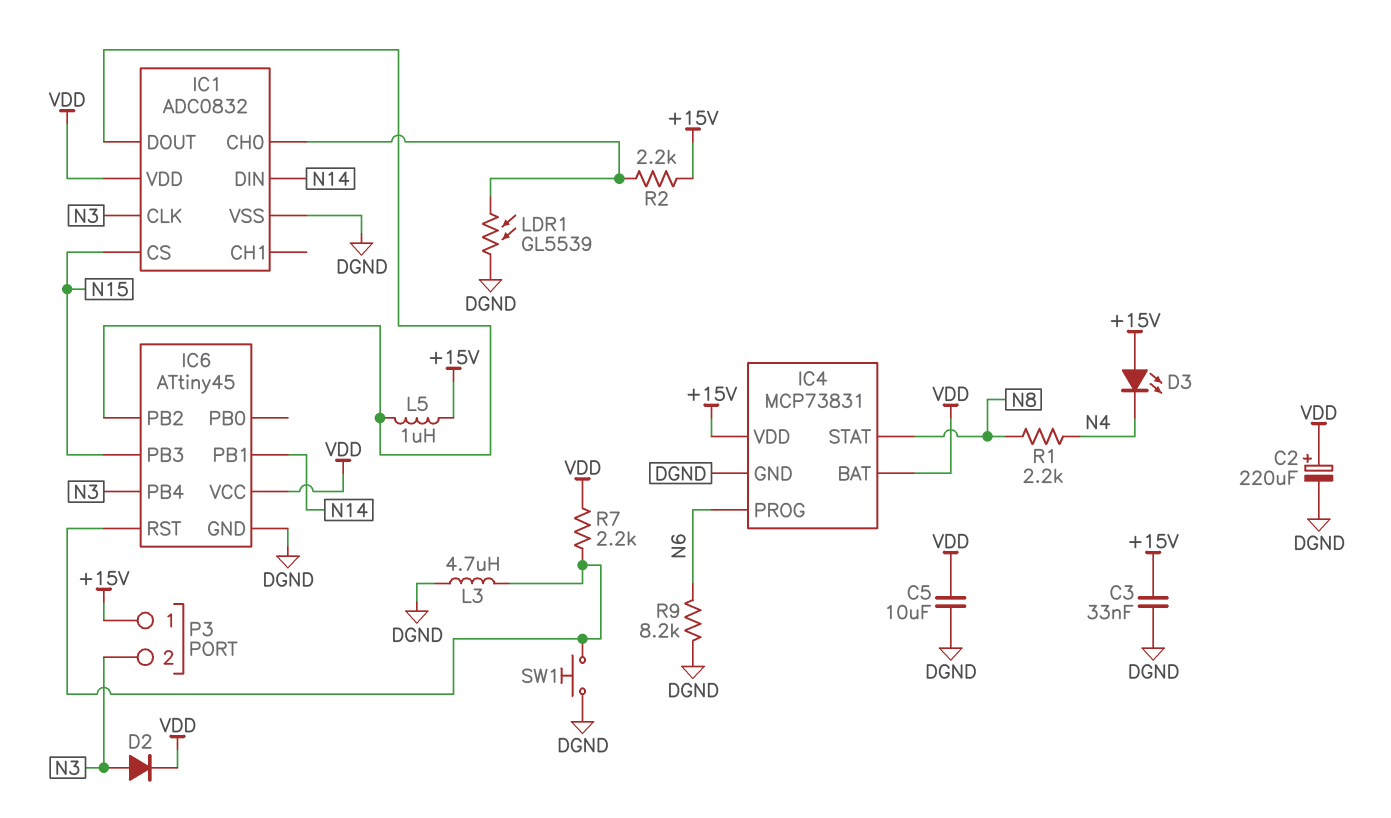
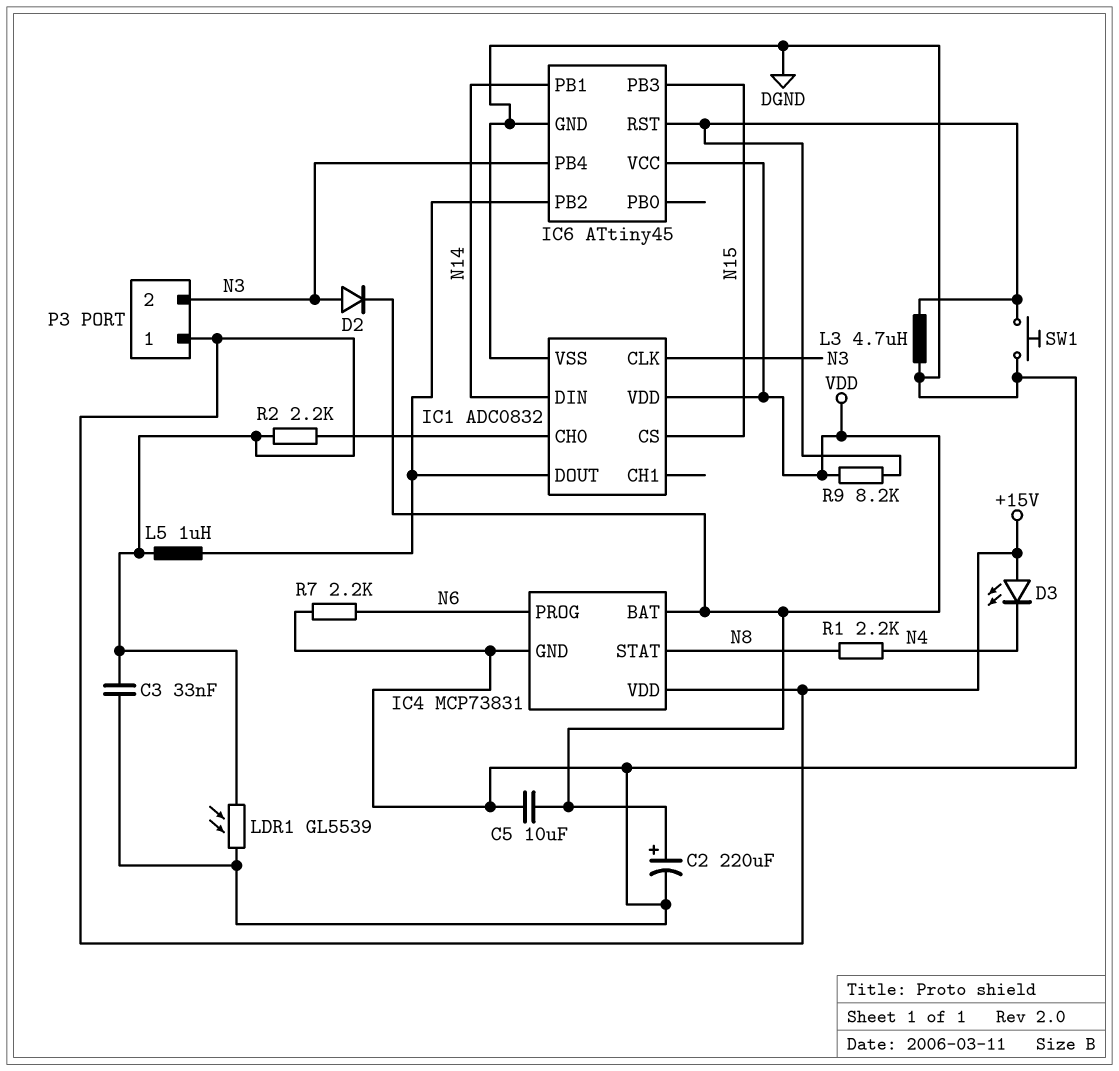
LDR1: GL5539 (DGND, IC1/CH0) -> GL5539 (+15V, DGND)
R7: 2.2k (IC6/RST, VDD) -> 2.2k (DGND, N6)
R9: 8.2k (DGND, N6) -> 8.2k (IC6/RST, VDD)

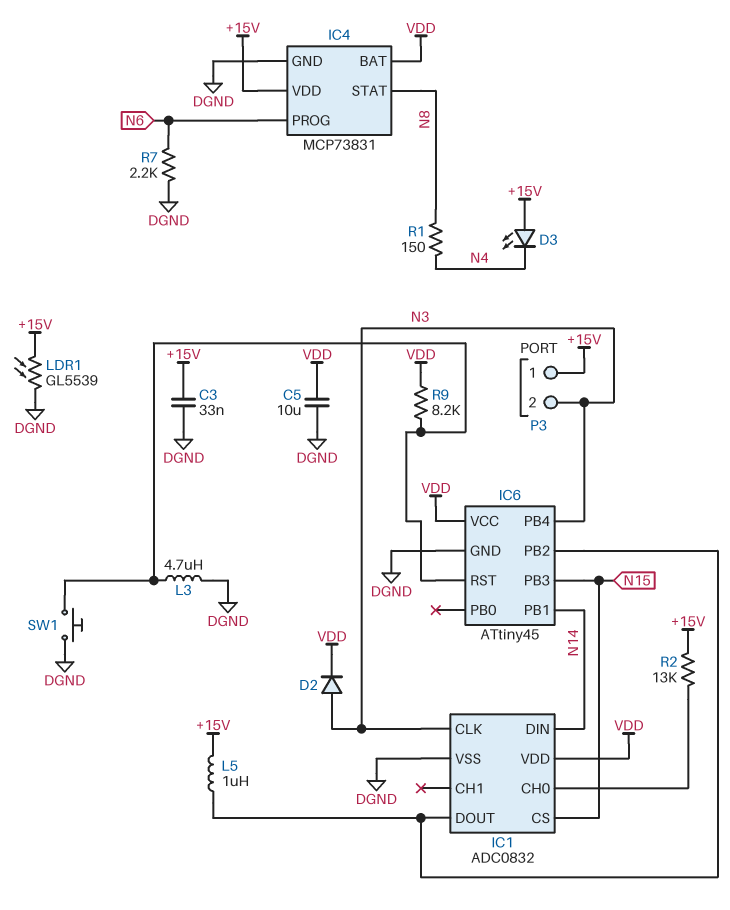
C2: 220uF (plus VDD, minus DGND) -> none
R1: 2.2k (N4, N8) -> 150 (N4, N8)
R2: 2.2k (+15V, IC1/CH0) -> 13k (+15V, IC1/CH0)

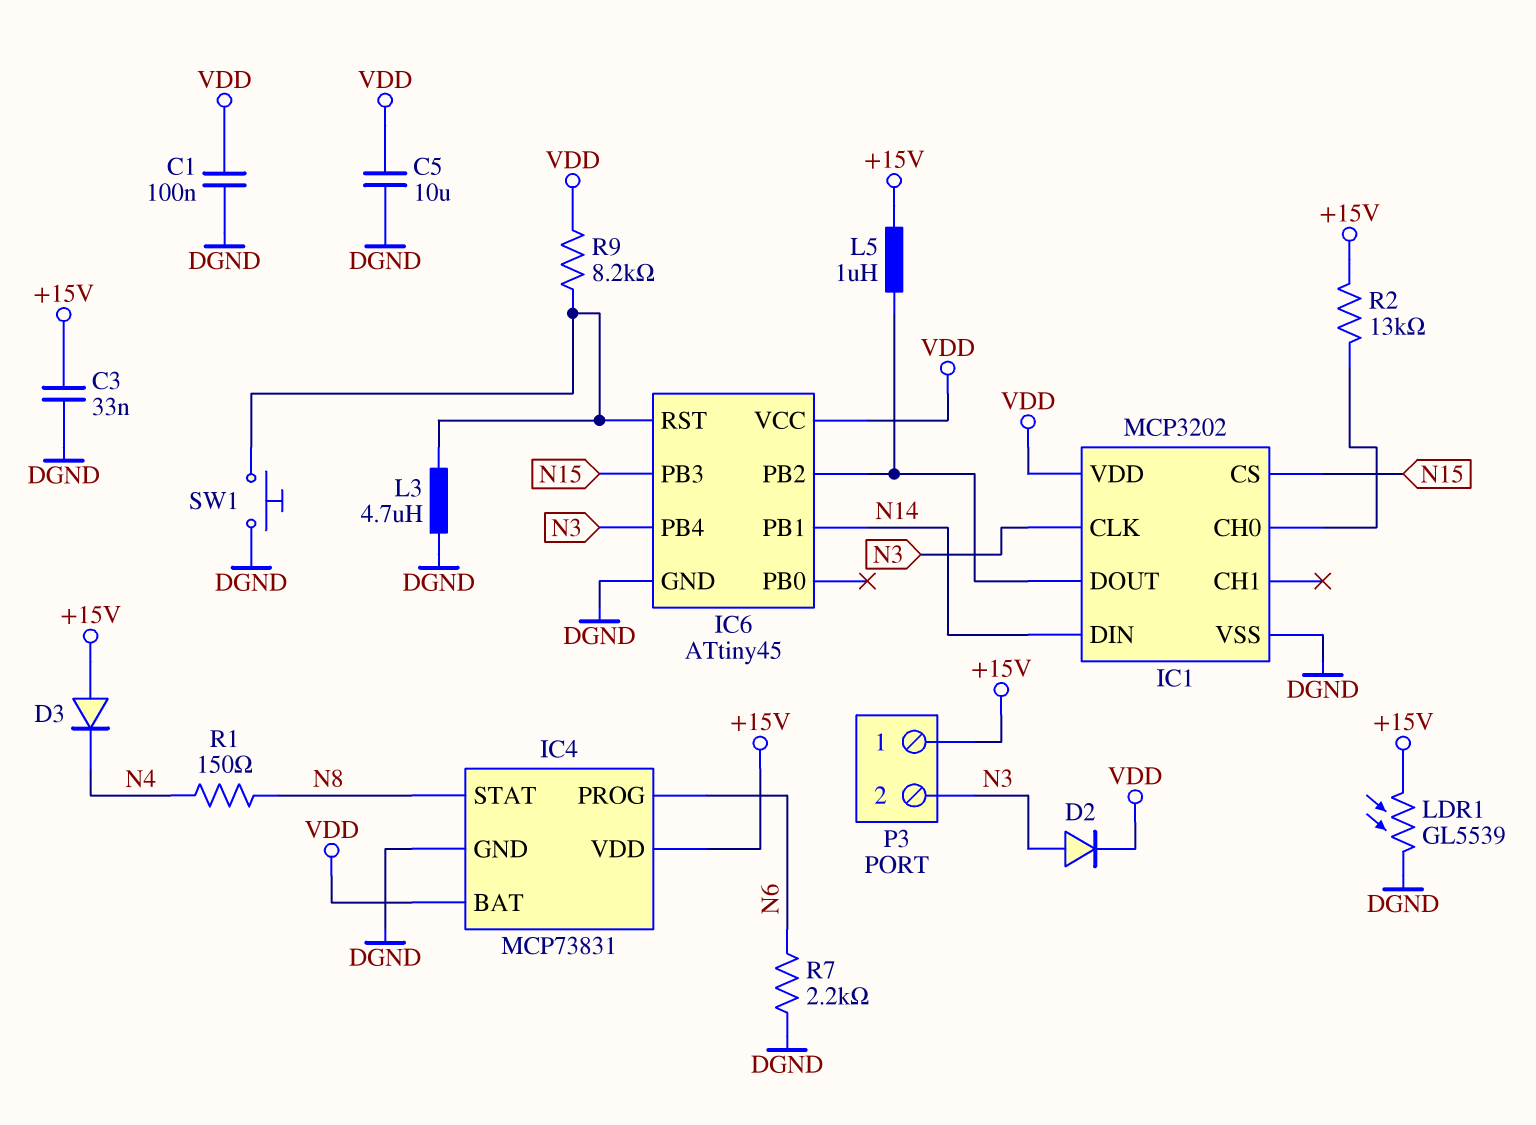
C1: none -> 100nF (DGND, VDD)
D3: LED (A +15V, K N4) -> diode (A +15V, K N4)
IC1: ADC0832 -> MCP3202

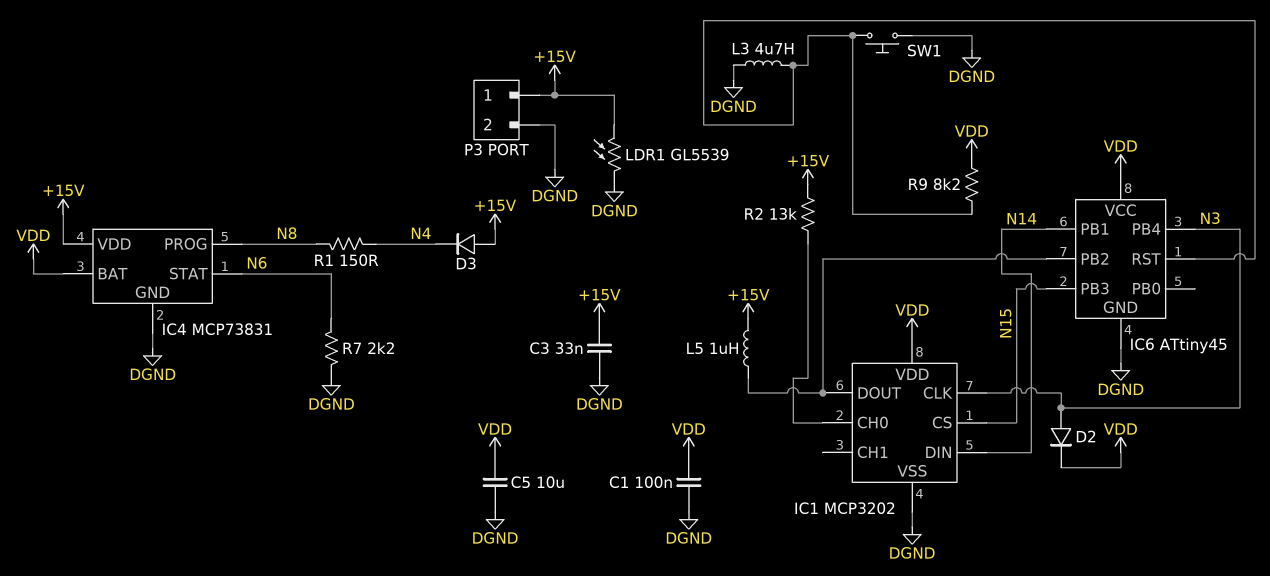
IC4 pin PROG: N6 -> N8
IC4 pin STAT: N8 -> N6
P3 pin 2: N3 -> DGND

